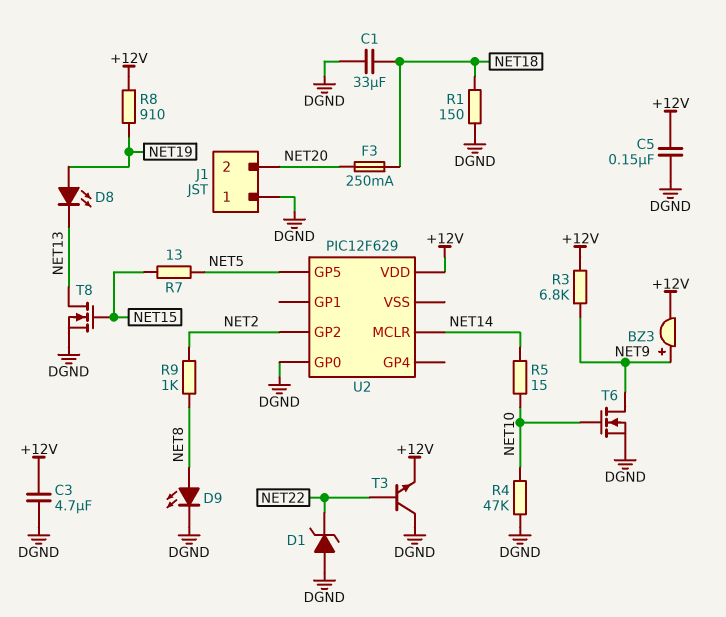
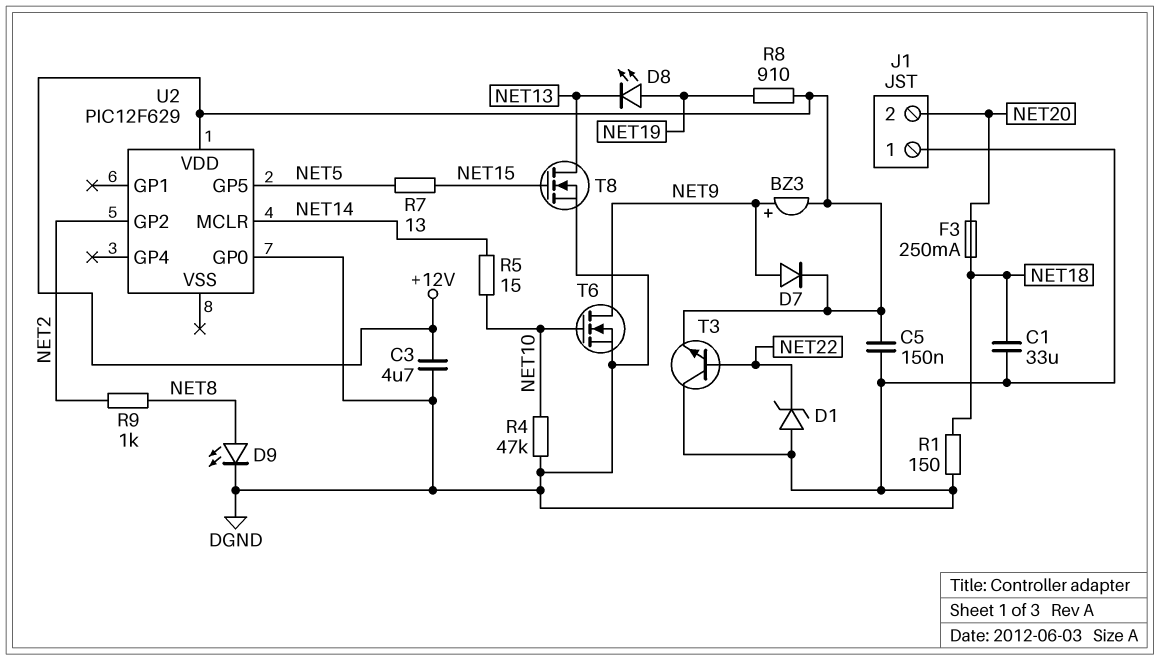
D7: none -> diode (A NET9, K +12V)
R3: 6.8k (+12V, NET9) -> none

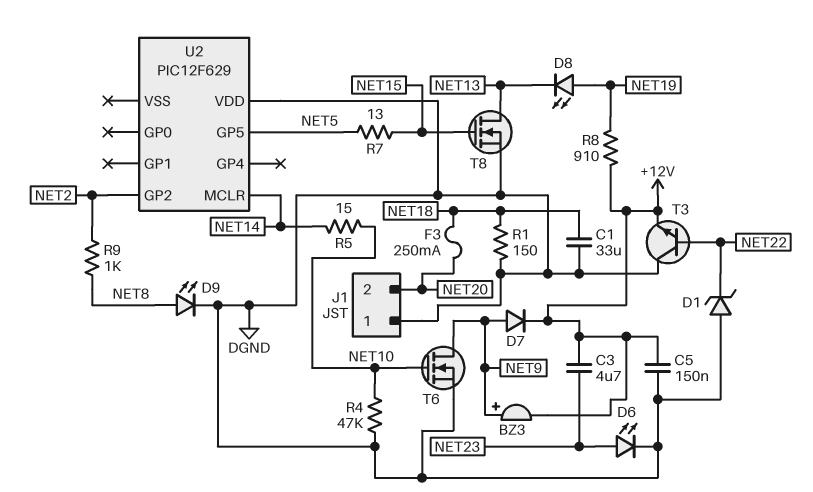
C3: 4.7uF (+12V, DGND) -> 4.7uF (+12V, NET23)
D6: none -> LED (A NET23, K DGND)
U2 pin GP0: DGND -> none
U2 pin VDD: +12V -> DGND

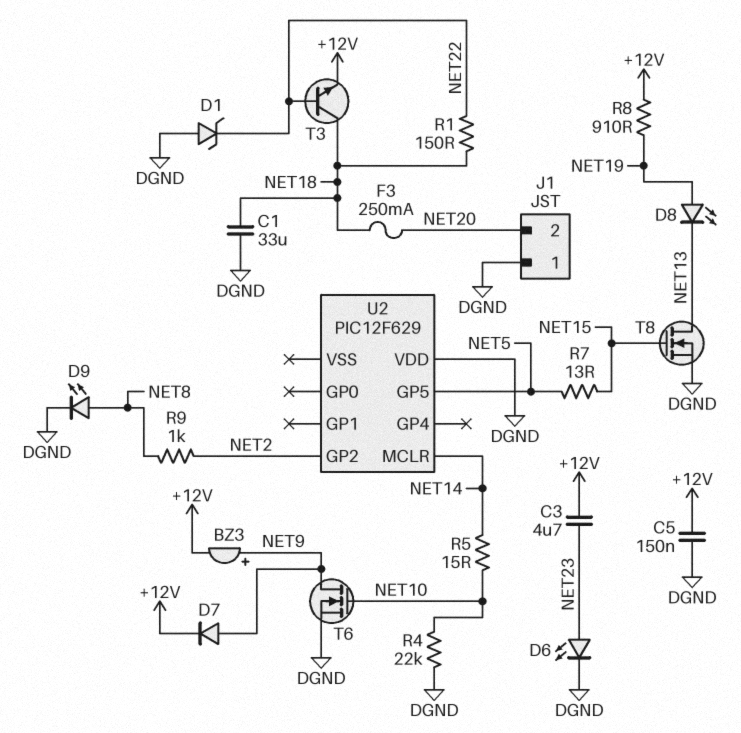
R1: 150 (DGND, NET18) -> 150 (NET18, NET22)
R4: 47k (DGND, NET10) -> 22k (DGND, NET10)
T3: NPN (B NET22, C DGND, E +12V) -> NPN (B NET22, C NET18, E +12V)

